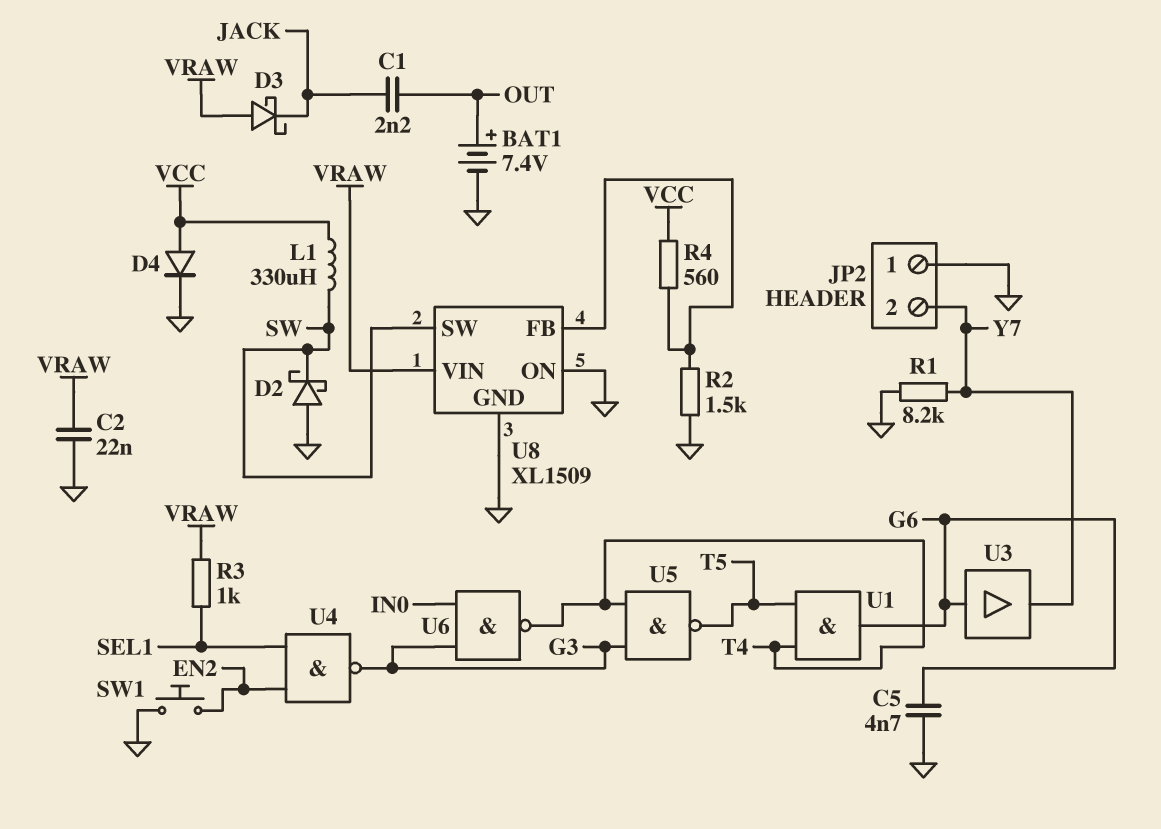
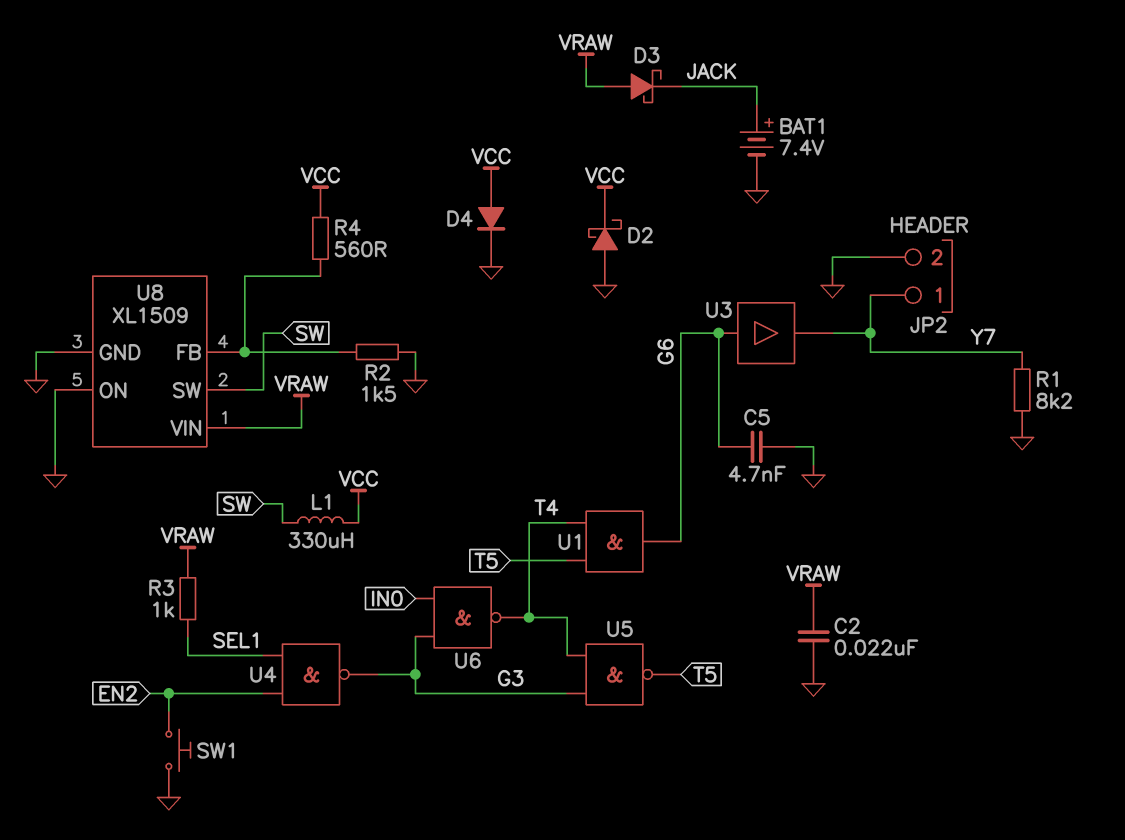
BAT1: 7.4V (plus OUT, minus GND) -> 7.4V (plus JACK, minus GND)
C1: 2.2nF (JACK, OUT) -> none
D2: schottky (A GND, K SW) -> schottky (A GND, K VCC)
JP2 pin 1: GND -> Y7
JP2 pin 2: Y7 -> GND

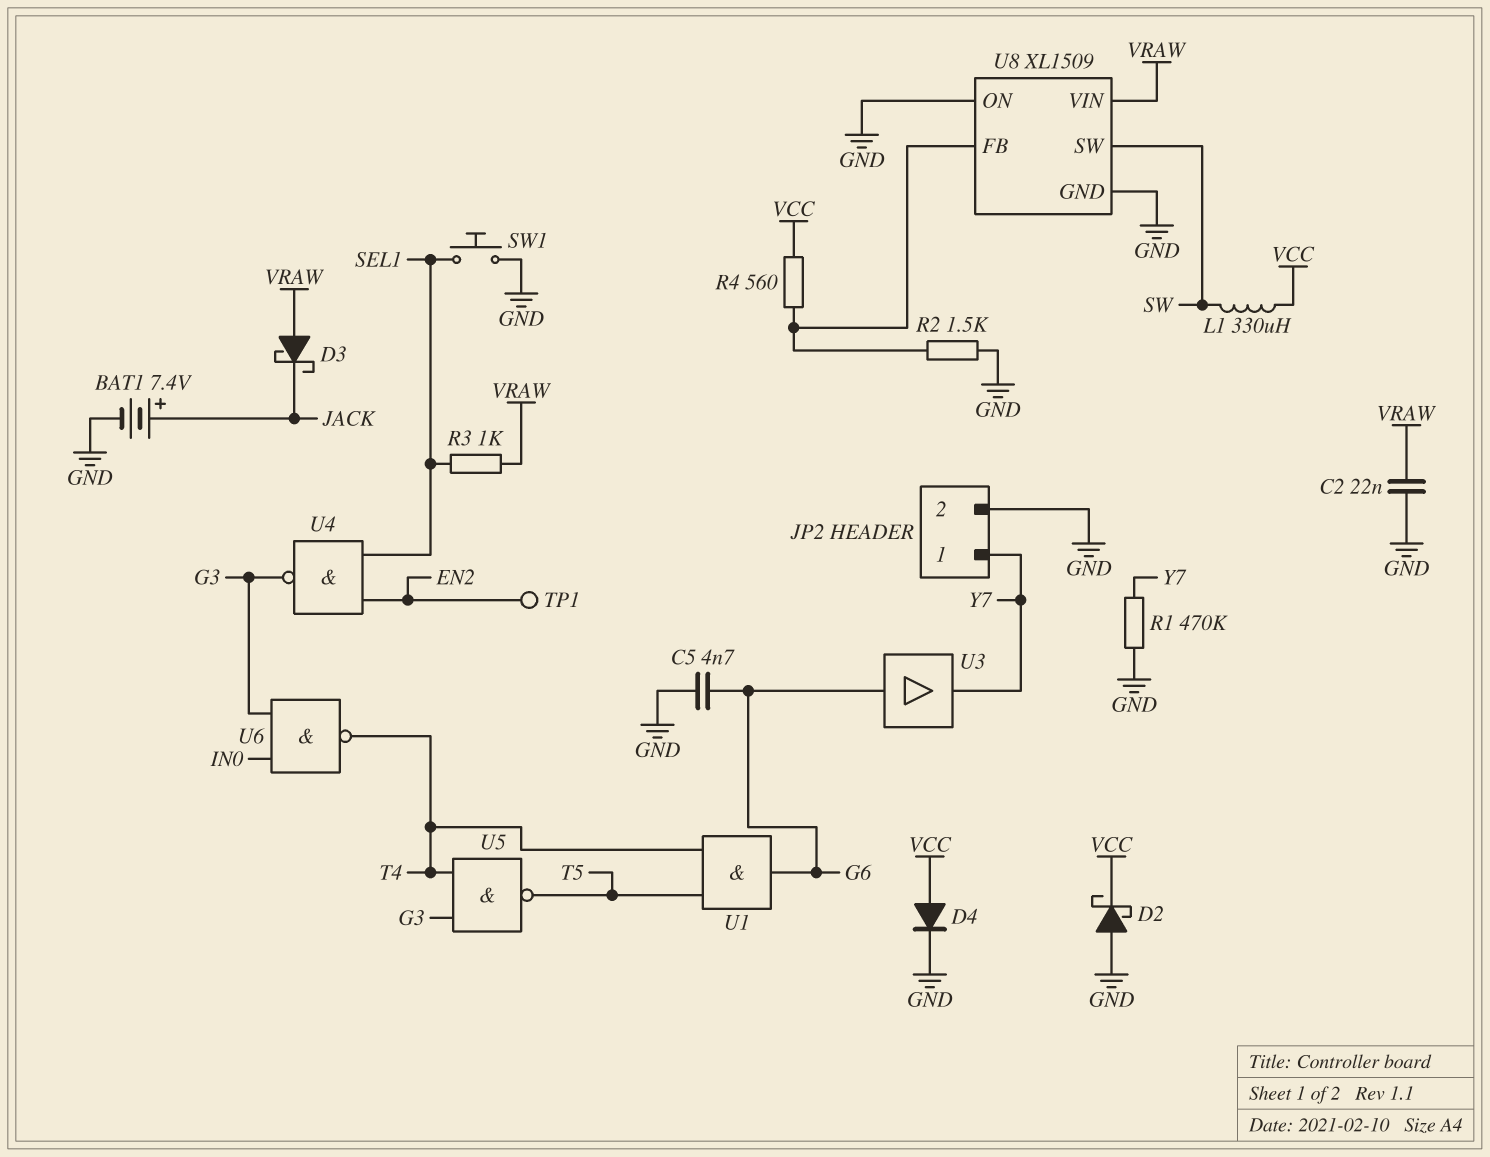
R1: 8.2k (GND, Y7) -> 470k (GND, Y7)
SW1: button (EN2, GND) -> button (GND, SEL1)
TP1: none -> test point (EN2)

